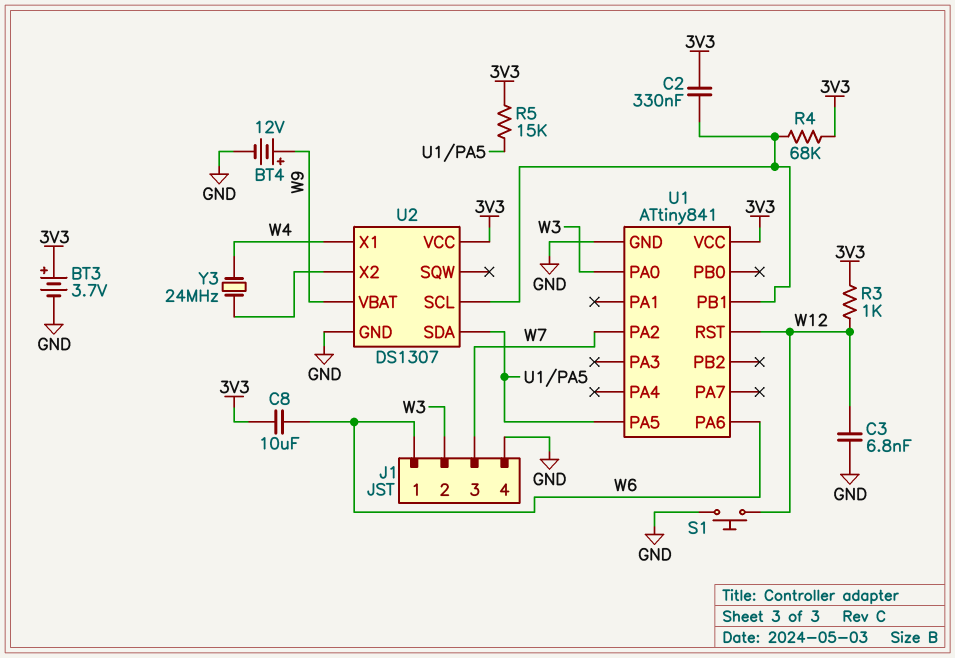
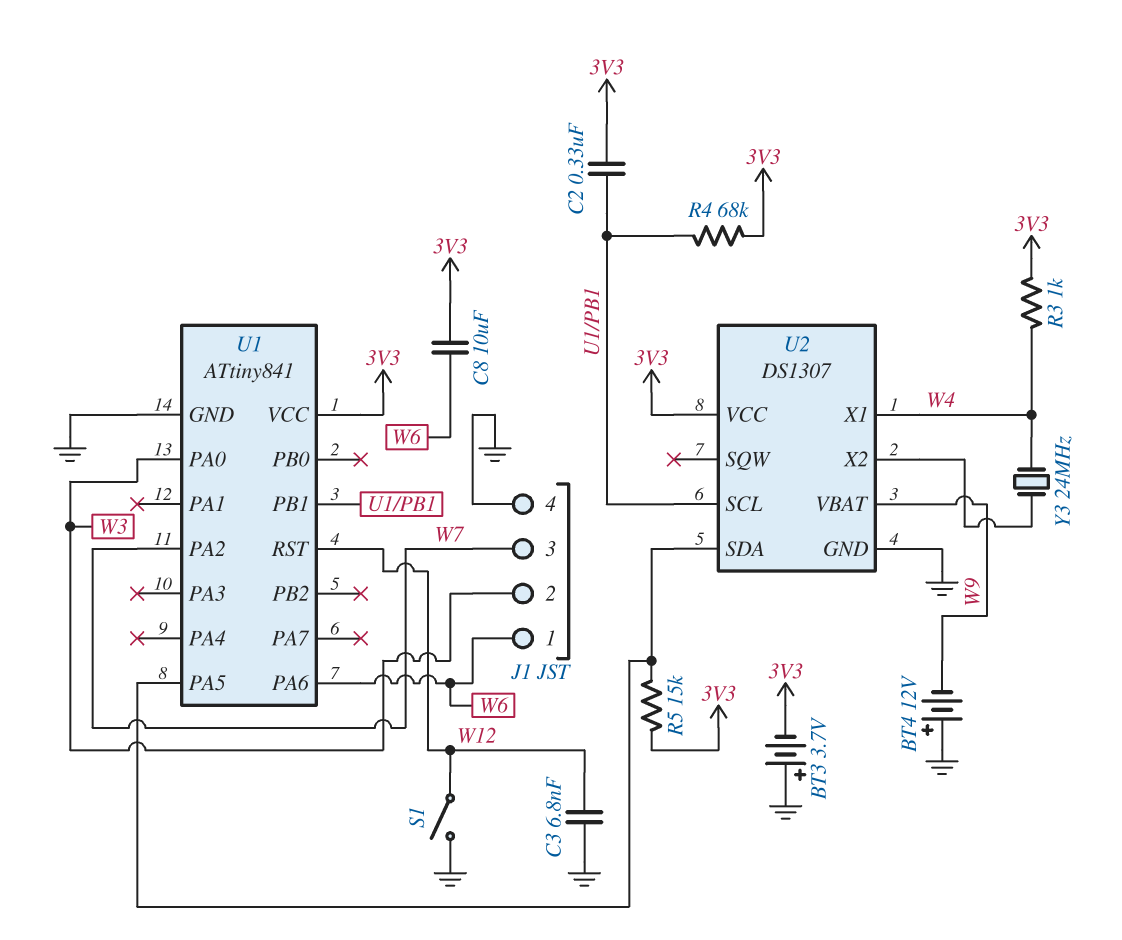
BT3: 3.7V (plus 3V3, minus GND) -> 3.7V (plus GND, minus 3V3)
BT4: 12V (plus W9, minus GND) -> 12V (plus GND, minus W9)
R3: 1k (3V3, W12) -> 1k (3V3, W4)
S1: button (GND, W12) -> switch (GND, W12)

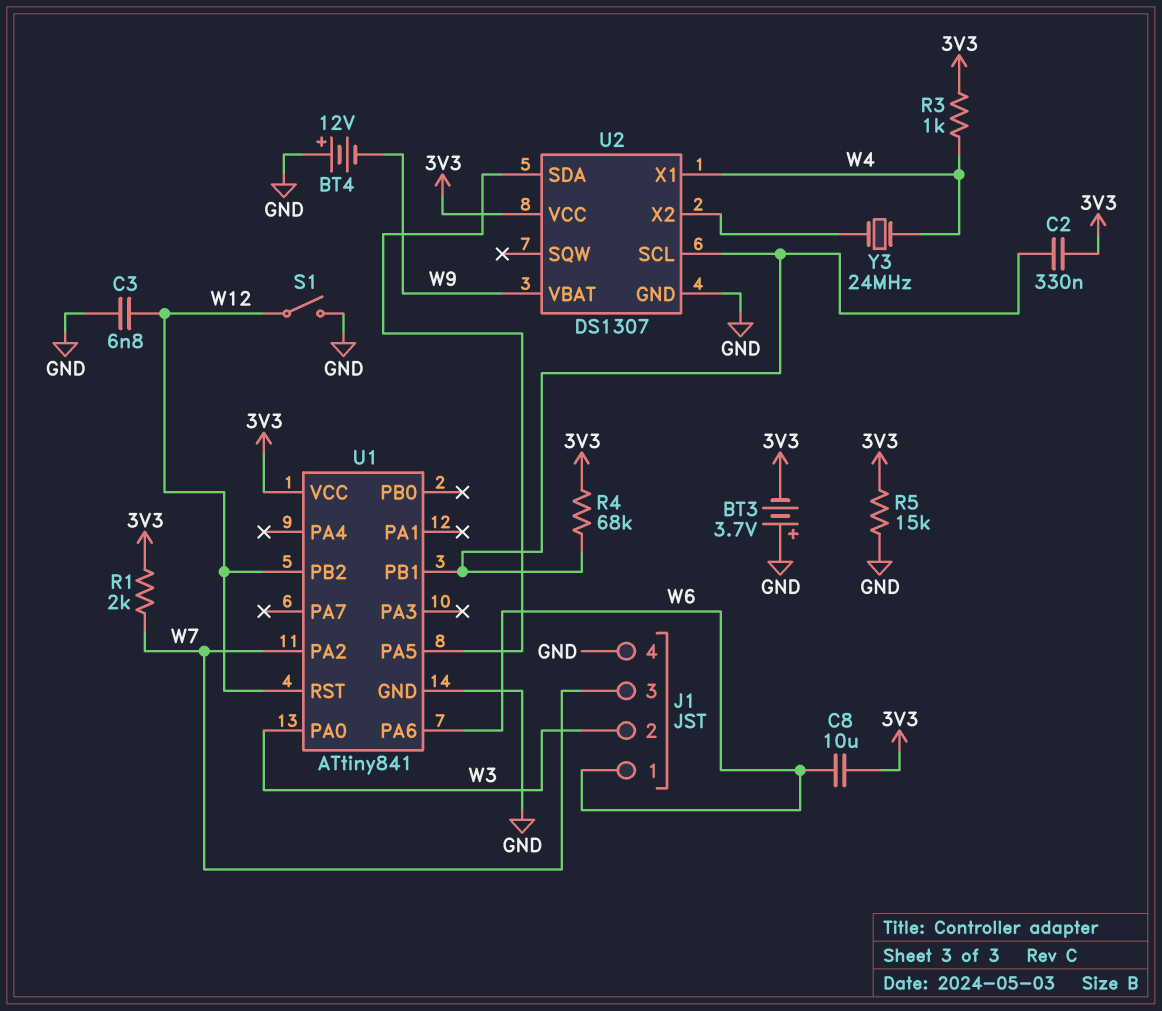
R1: none -> 2k (3V3, W7)
R5: 15k (3V3, U1/PA5) -> 15k (3V3, GND)
U1 pin PB2: none -> W12

